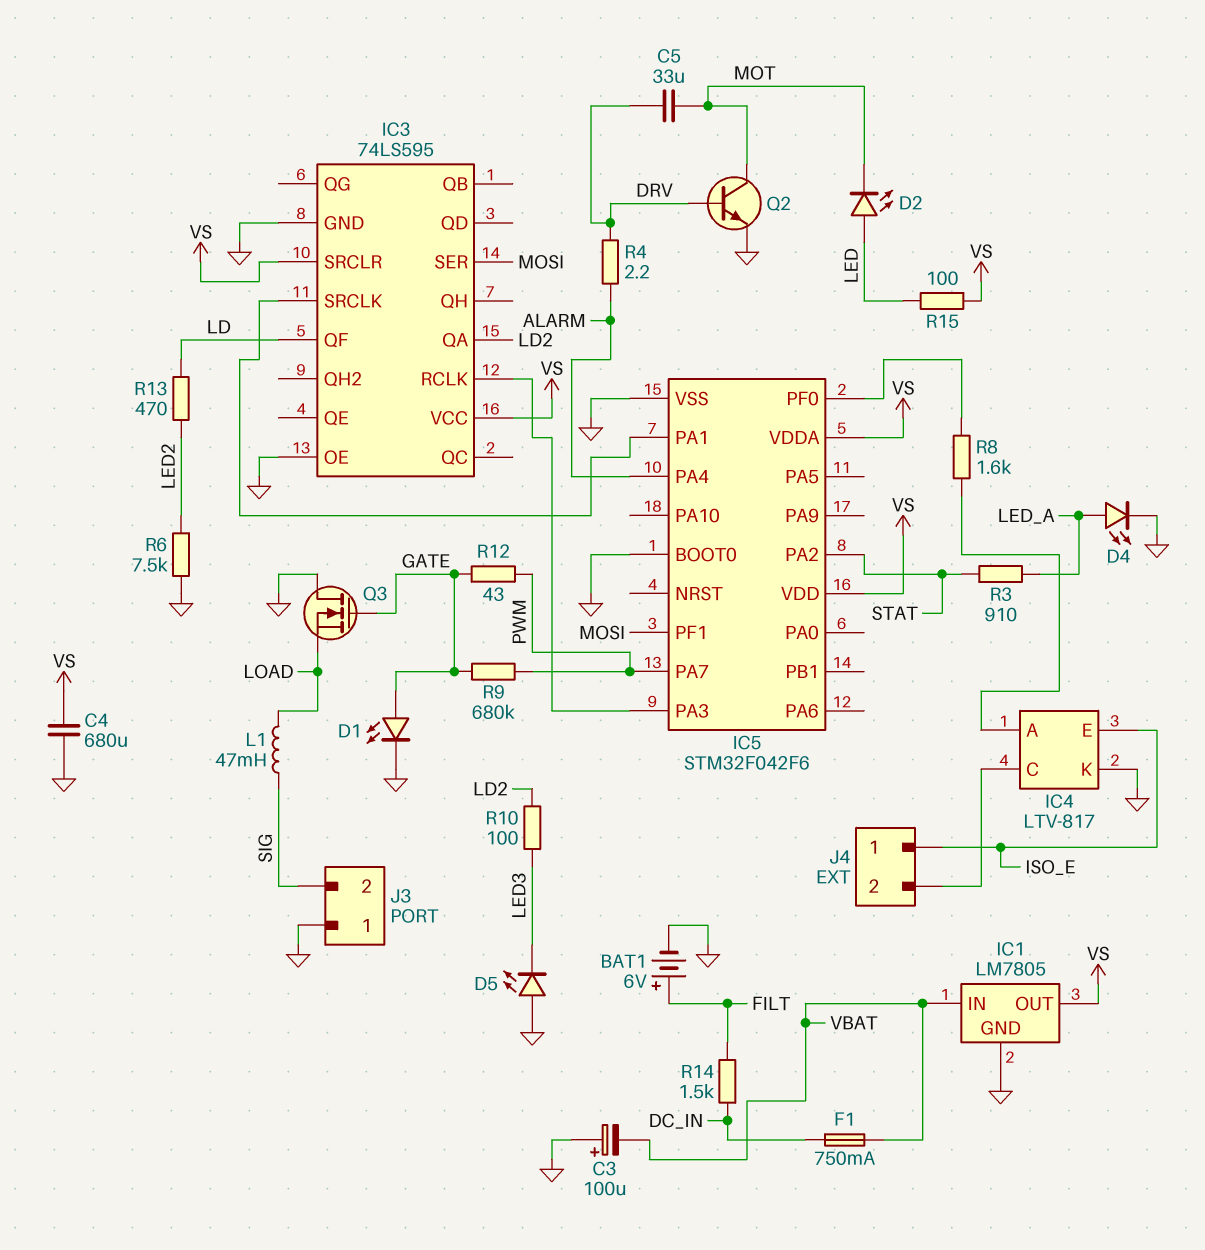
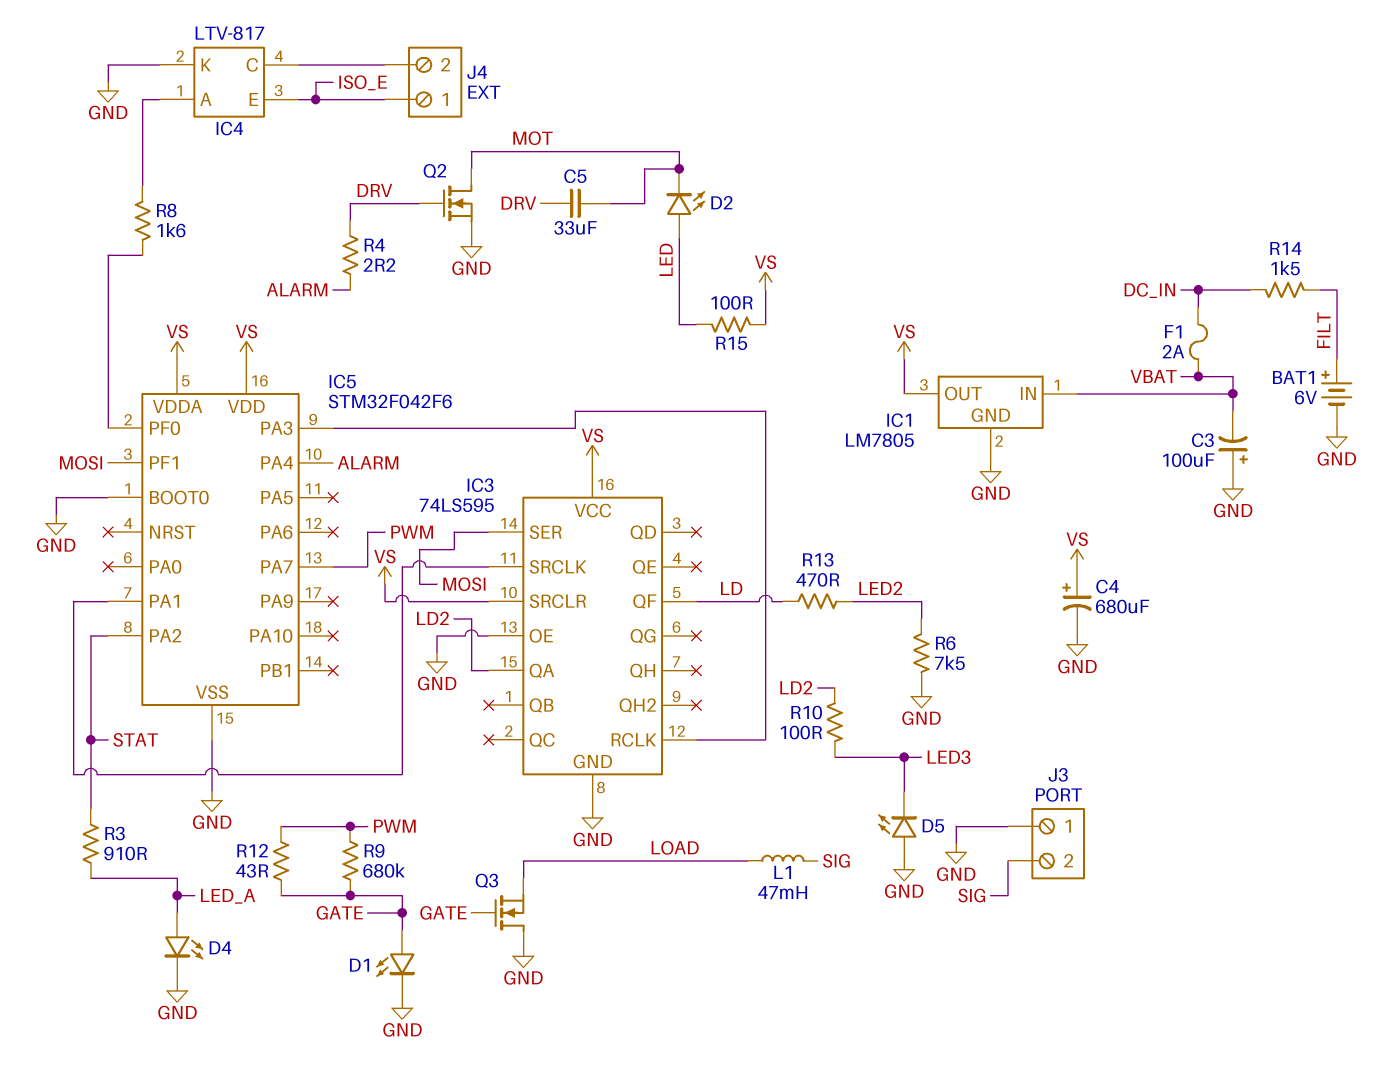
C4: 680uF (GND, VS) -> 680uF (plus VS, minus GND)
F1: 750mA (DC_IN, VBAT) -> 2A (DC_IN, VBAT)
Q2: NPN (B DRV, C MOT, E GND) -> NMOS (G DRV, D MOT, S GND)

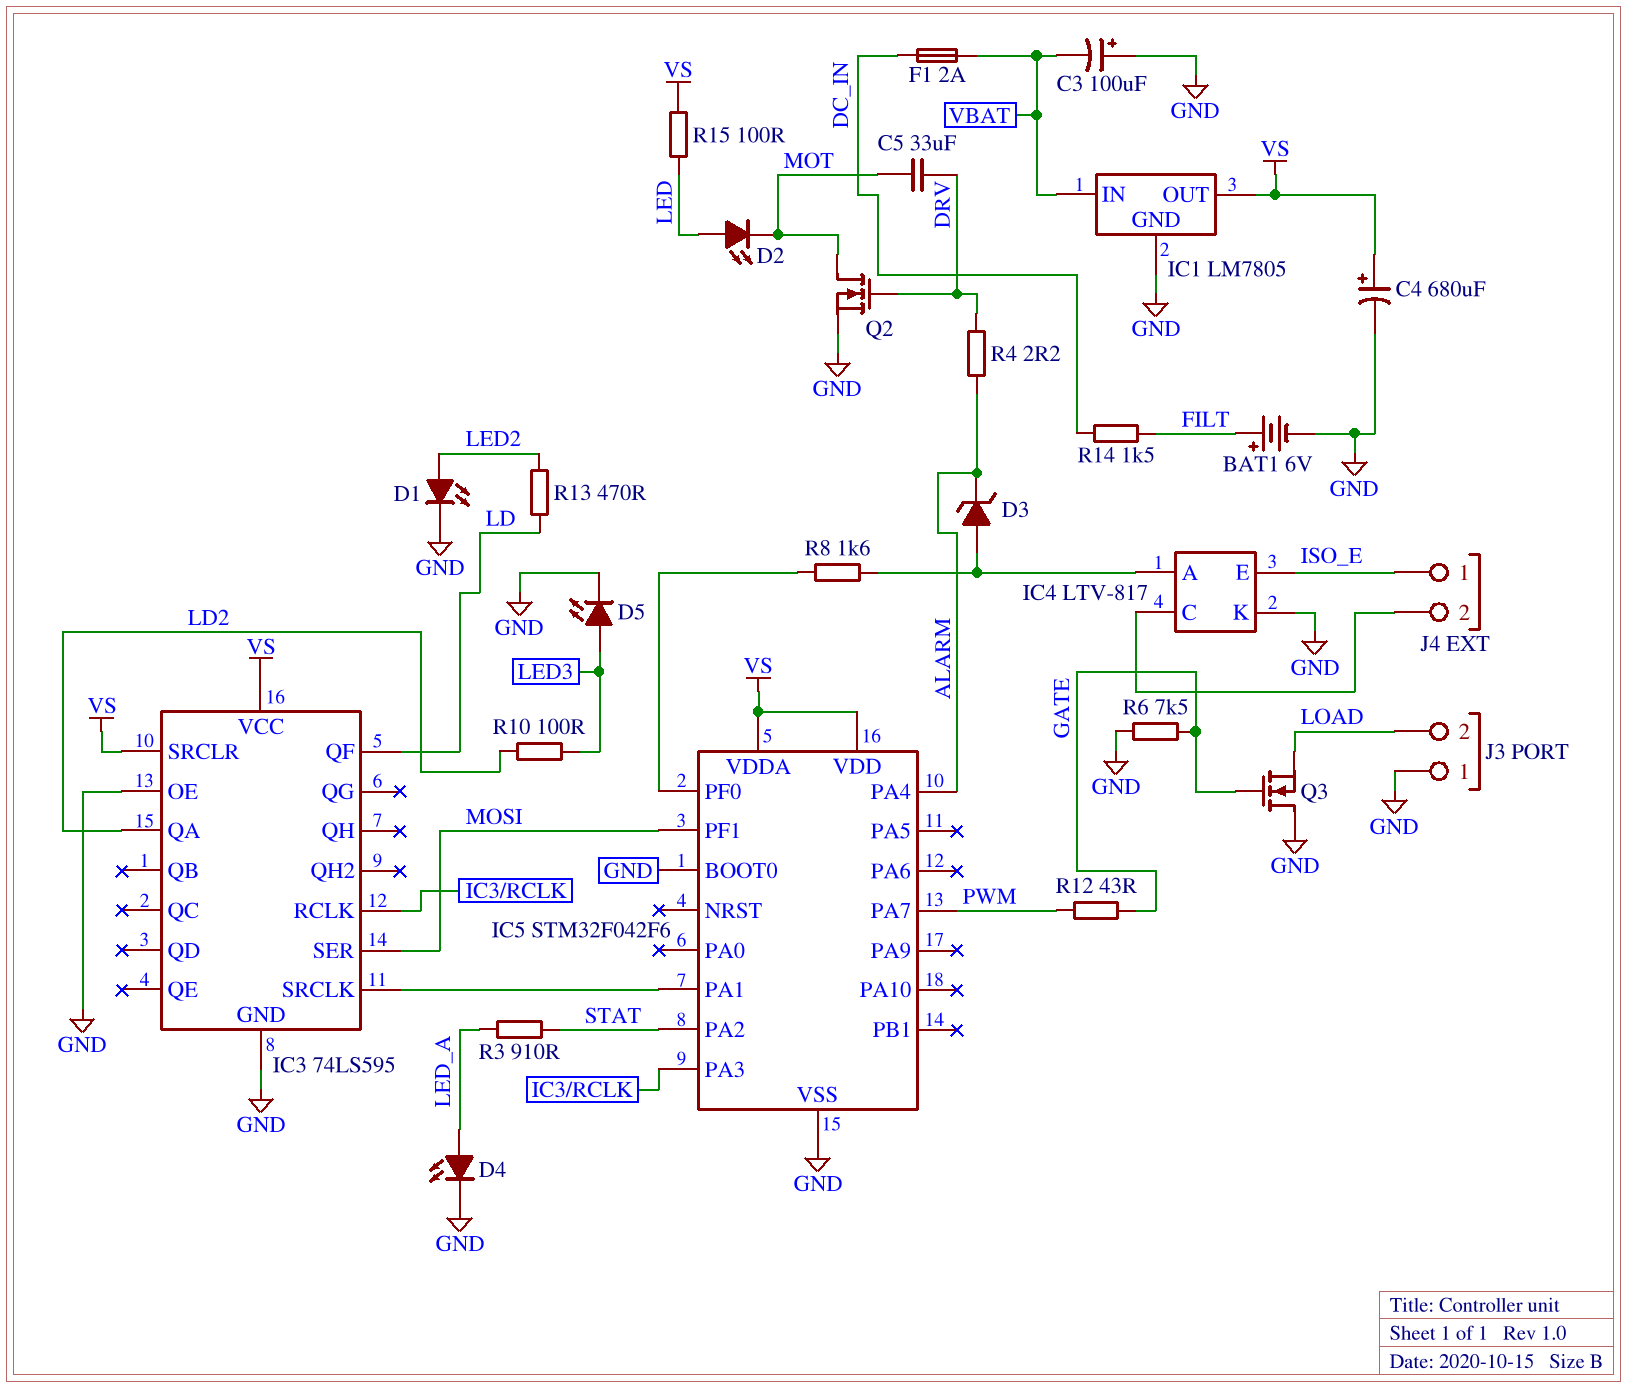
D1: LED (A GATE, K GND) -> LED (A LED2, K GND)
D3: none -> zener (A IC4/A, K ALARM)
D5: LED (A GND, K LED3) -> LED (A LED3, K GND)
J3 pin 2: SIG -> LOAD
L1: 47mH (LOAD, SIG) -> none
R6: 7.5k (GND, LED2) -> 7.5k (GATE, GND)
R9: 680k (GATE, PWM) -> none

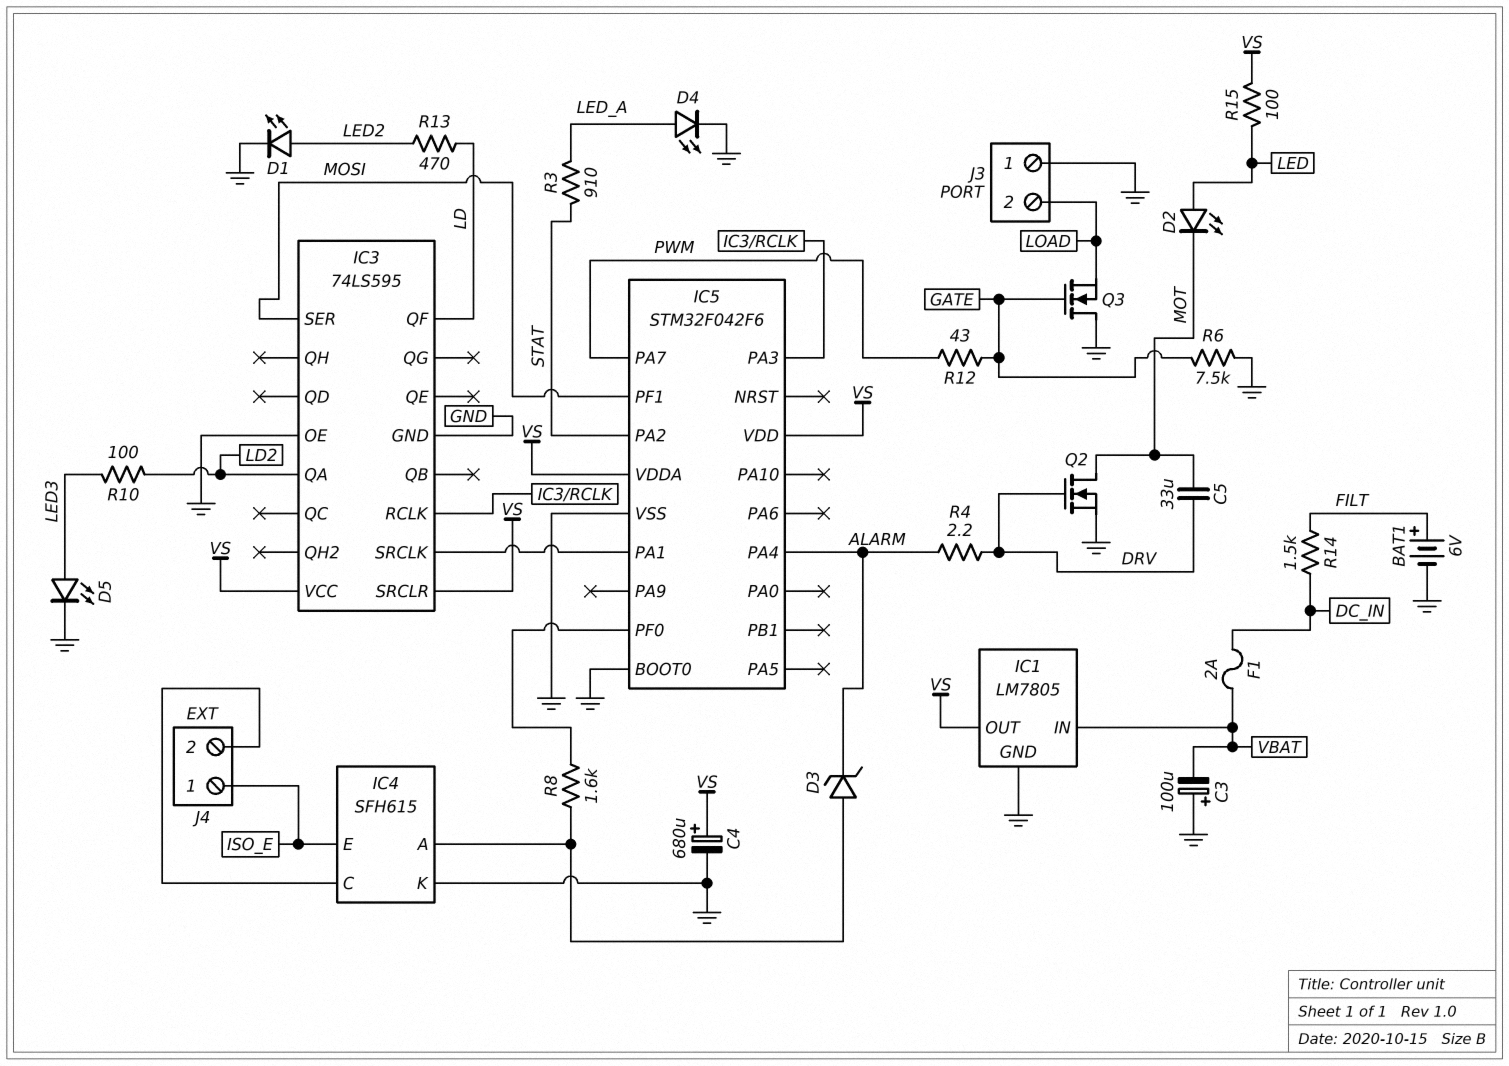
IC4: LTV-817 -> SFH615

